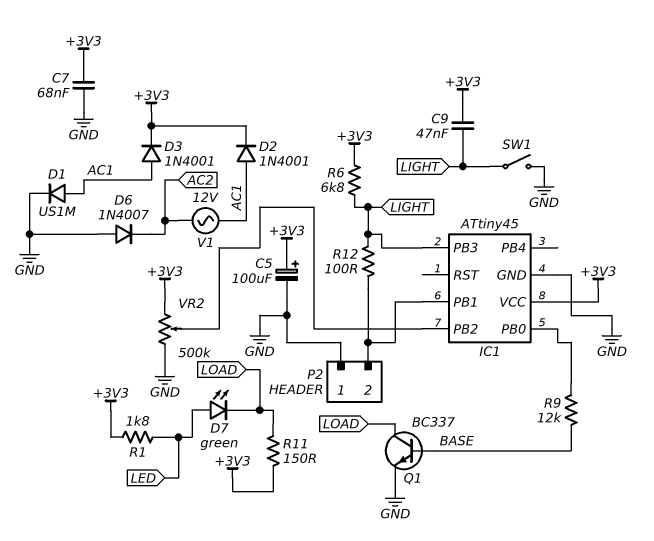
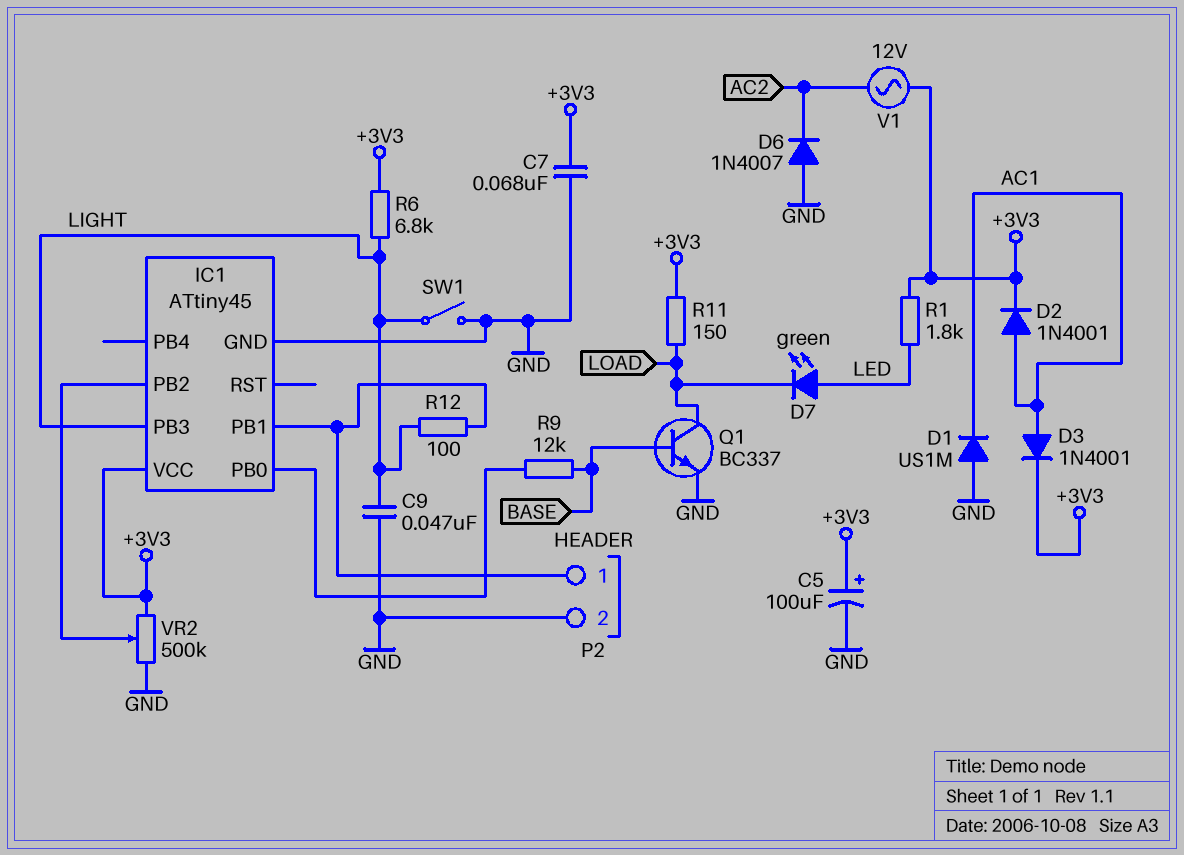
C9: 47nF (+3V3, LIGHT) -> 47nF (GND, LIGHT)
D1: diode US1M (A AC1, K GND) -> diode US1M (A GND, K AC1)
P2 pin 1: GND -> IC1/PB1
P2 pin 2: IC1/PB1 -> GND
V1: AC 12V (AC1, AC2) -> AC 12V (+3V3, AC2)

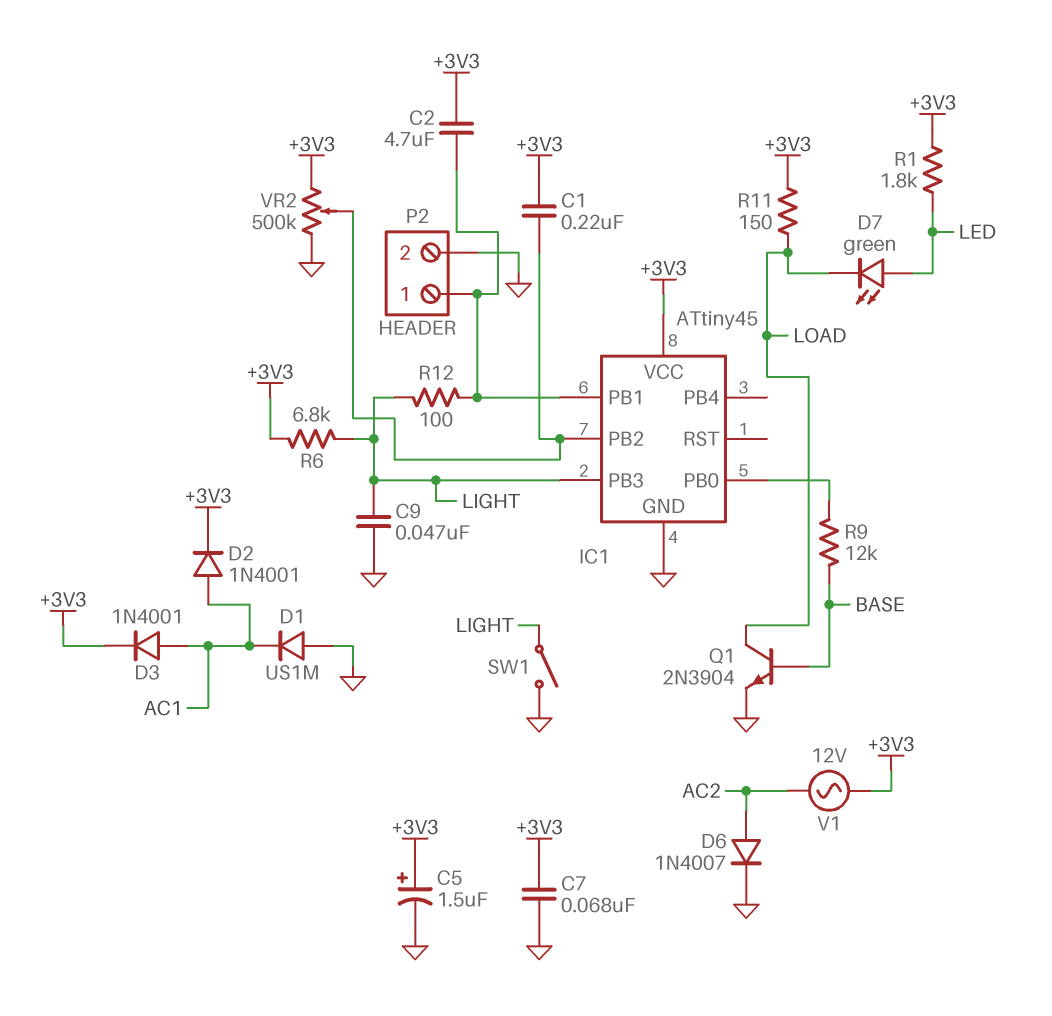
C1: none -> 220nF (+3V3, IC1/PB2)
C2: none -> 4.7uF (+3V3, IC1/PB1)
C5: 100uF (plus +3V3, minus GND) -> 1.5uF (plus +3V3, minus GND)
D6: diode 1N4007 (A GND, K AC2) -> diode 1N4007 (A AC2, K GND)
Q1: NPN BC337 (B BASE, C LOAD, E GND) -> NPN 2N3904 (B BASE, C LOAD, E GND)

